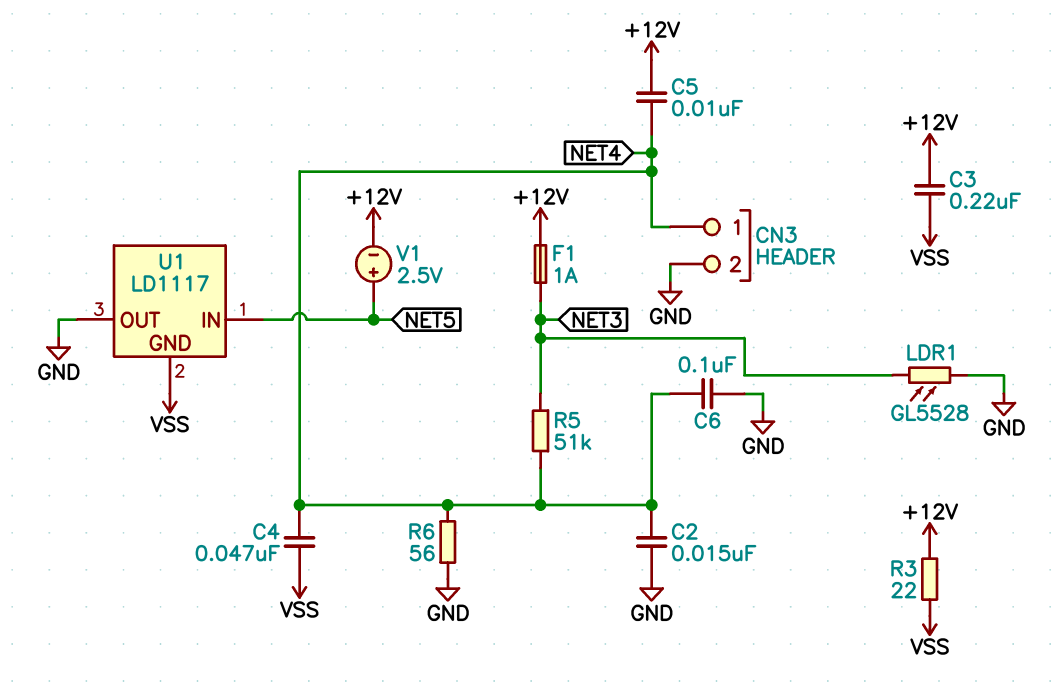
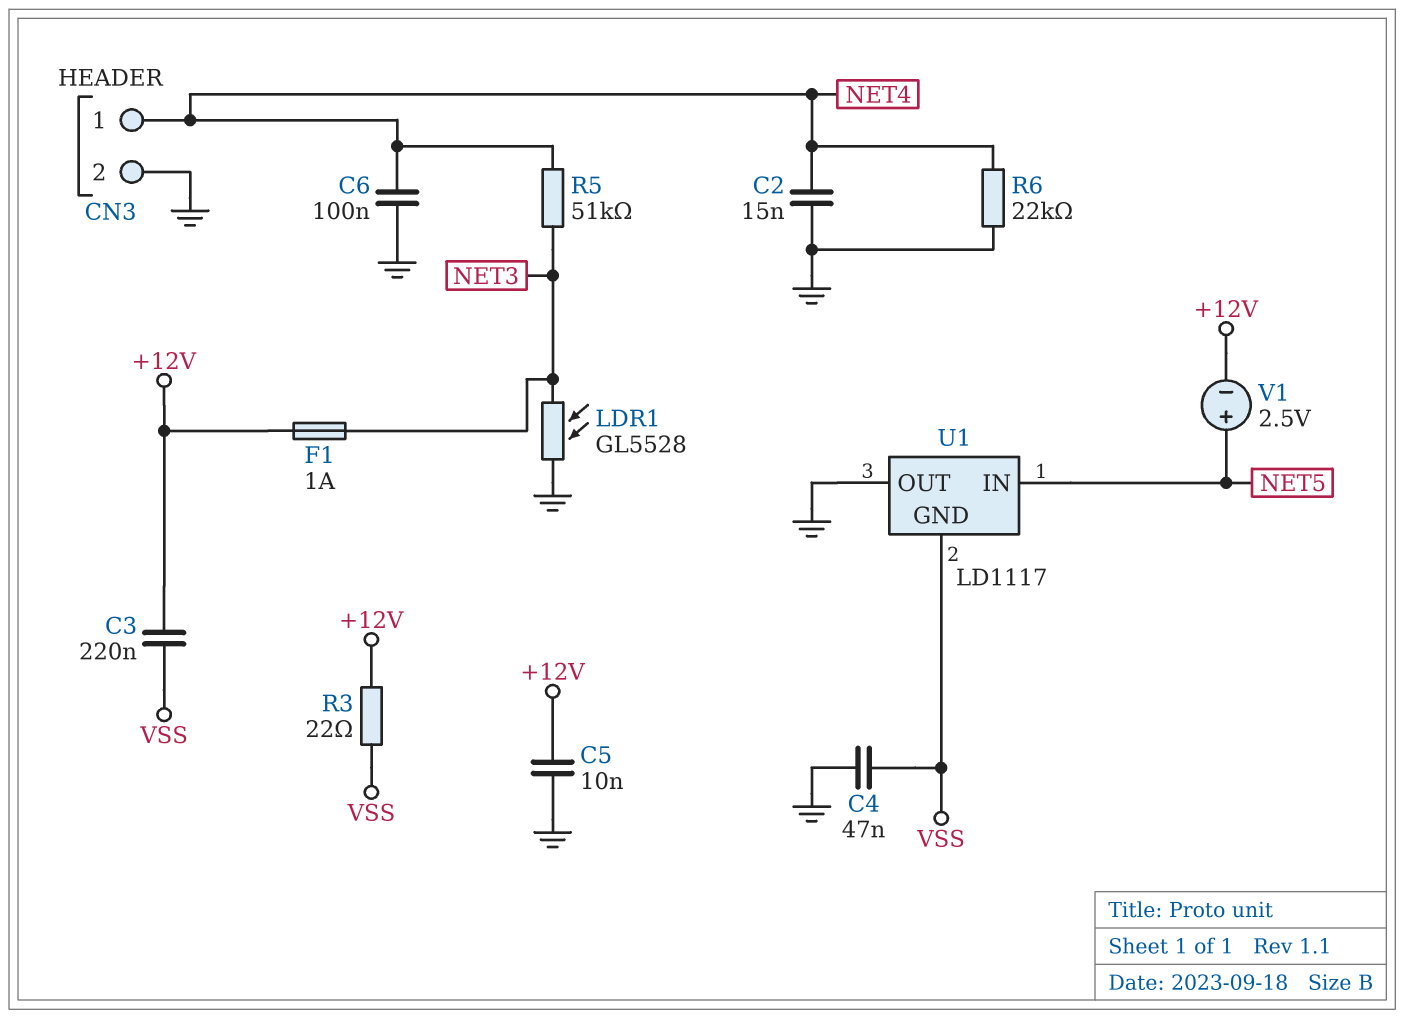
C4: 47nF (NET4, VSS) -> 47nF (GND, VSS)
C5: 10nF (+12V, NET4) -> 10nF (+12V, GND)
R6: 56 (GND, NET4) -> 22k (GND, NET4)

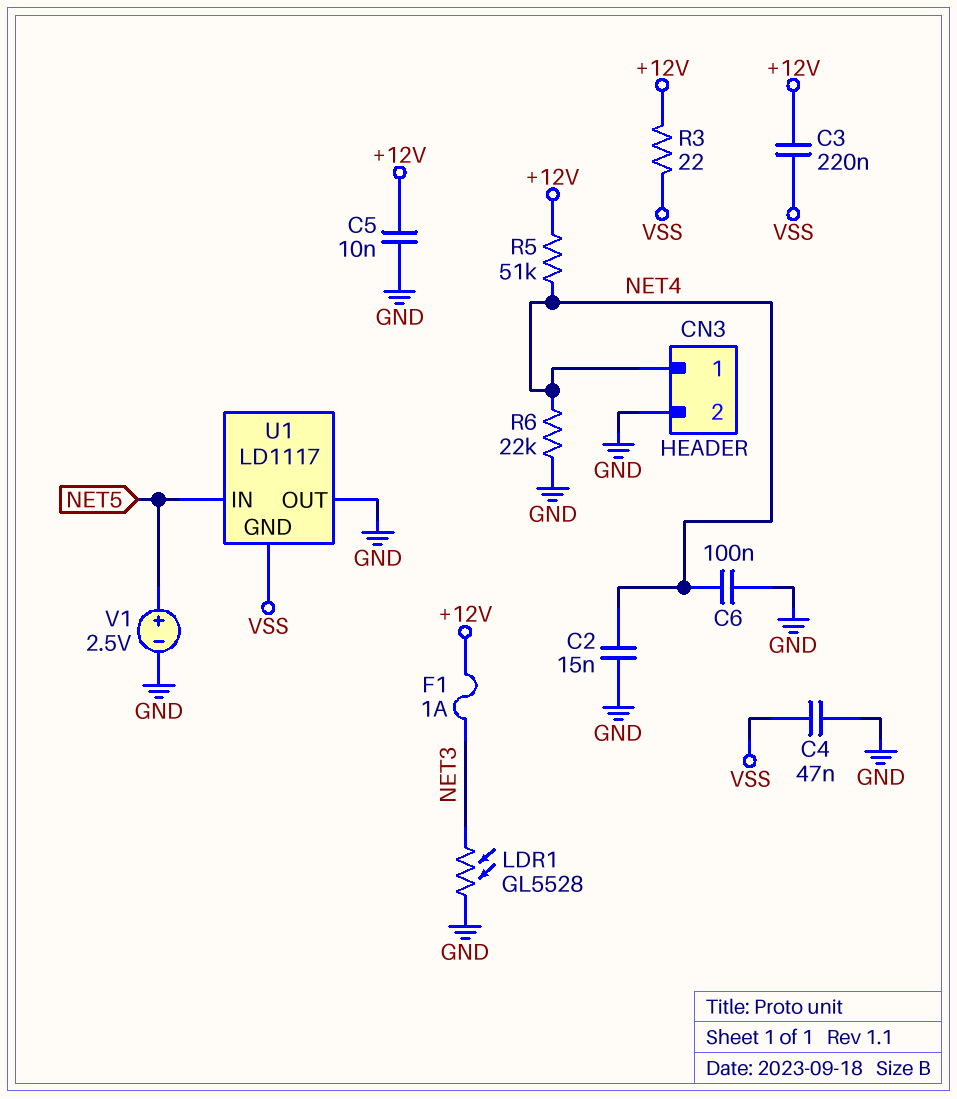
R5: 51k (NET3, NET4) -> 51k (+12V, NET4)
V1: 2.5V (plus NET5, minus +12V) -> 2.5V (plus NET5, minus GND)

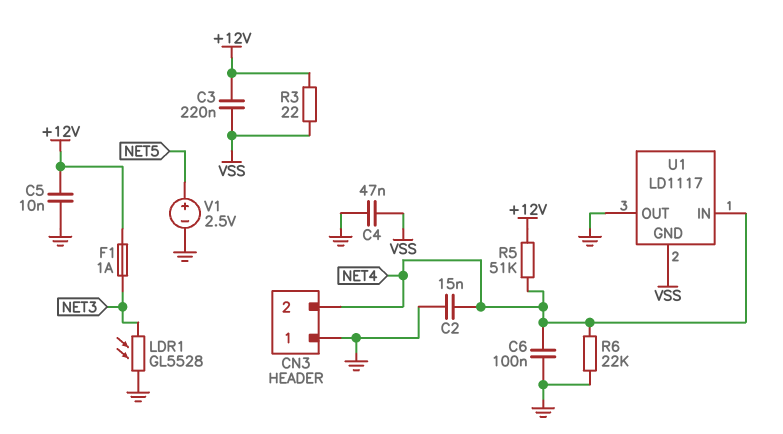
CN3 pin 1: NET4 -> GND
CN3 pin 2: GND -> NET4
U1 pin IN: NET5 -> NET4

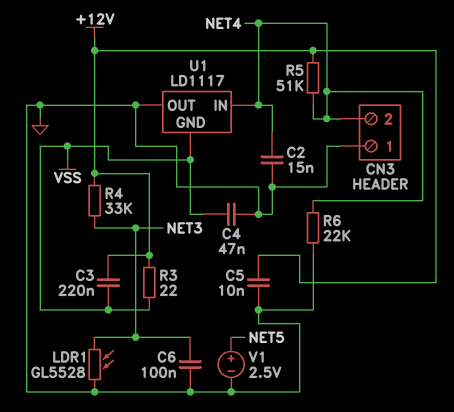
C6: 100nF (GND, NET4) -> 100nF (GND, NET3)
F1: 1A (+12V, NET3) -> none
R4: none -> 33k (+12V, NET3)

